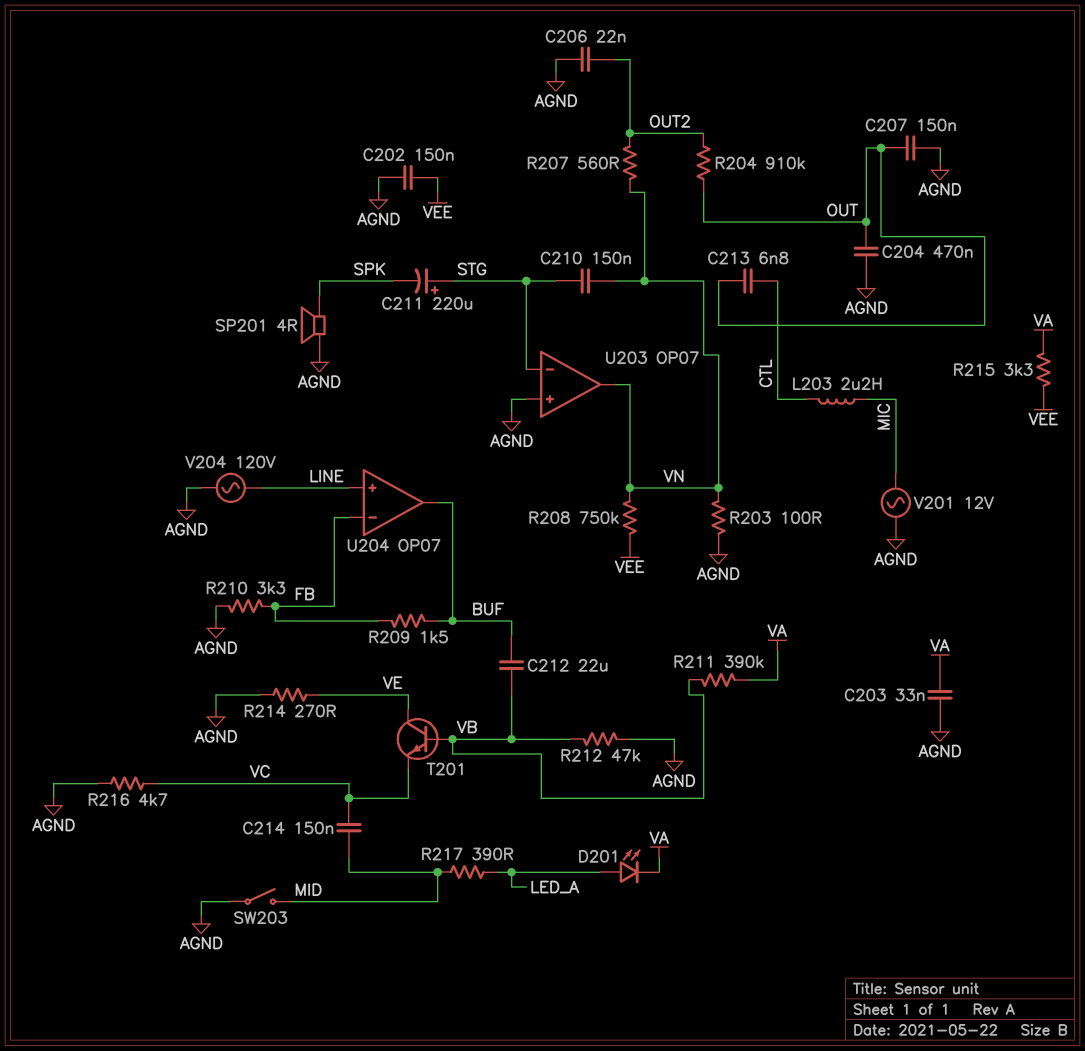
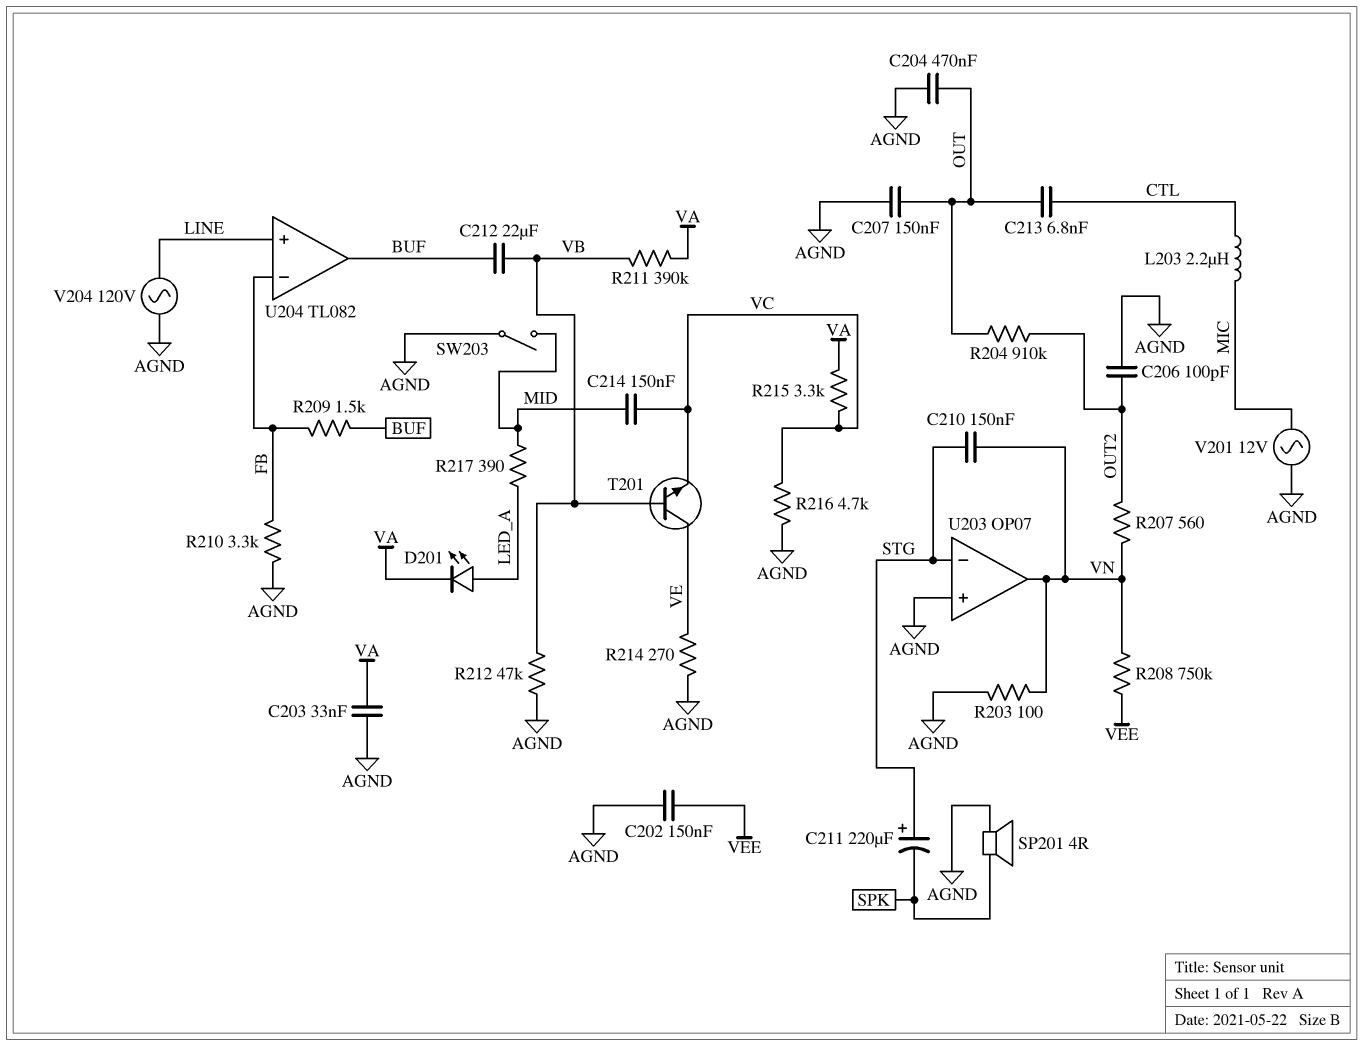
C206: 22nF (AGND, OUT2) -> 100pF (AGND, OUT2)
R215: 3.3k (VA, VEE) -> 3.3k (VA, VC)
U204: OP07 -> TL082

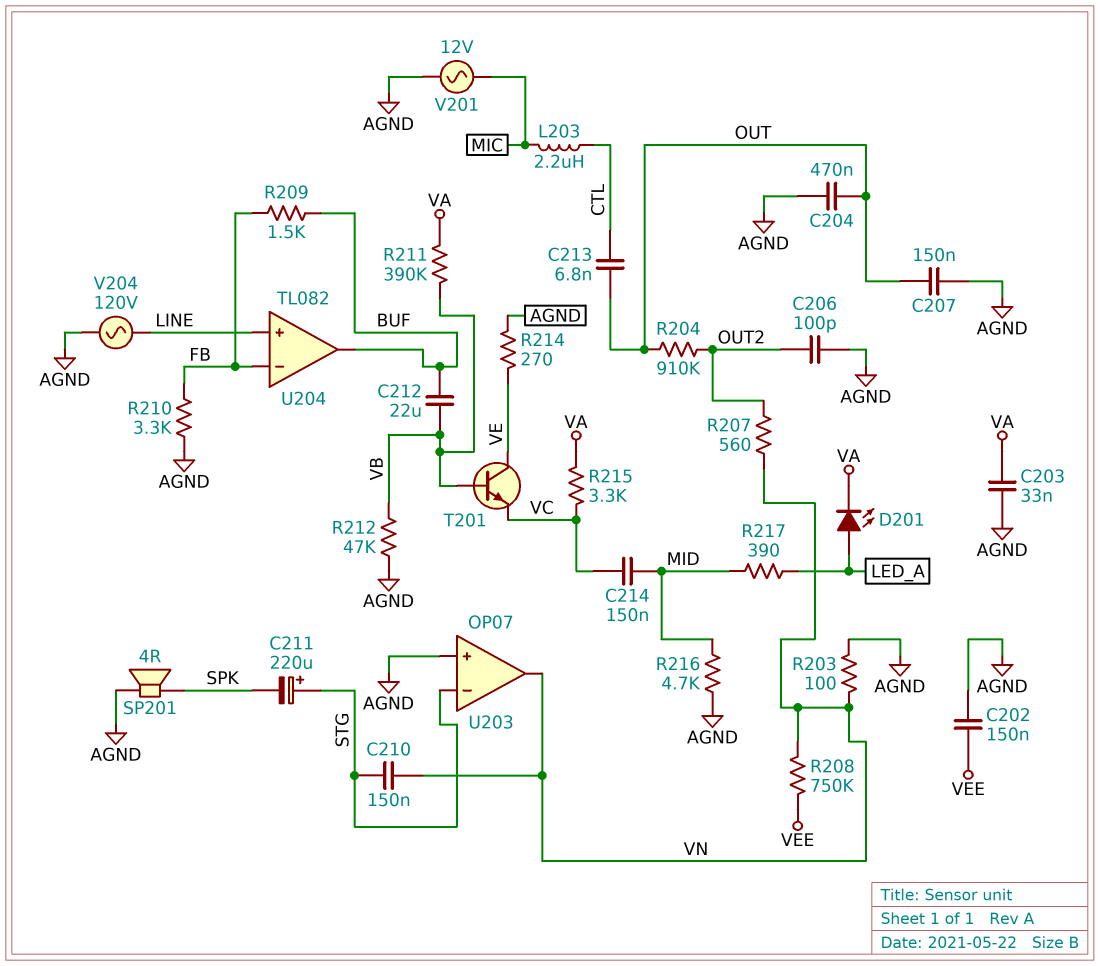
R216: 4.7k (AGND, VC) -> 4.7k (AGND, MID)
SW203: switch (AGND, MID) -> none

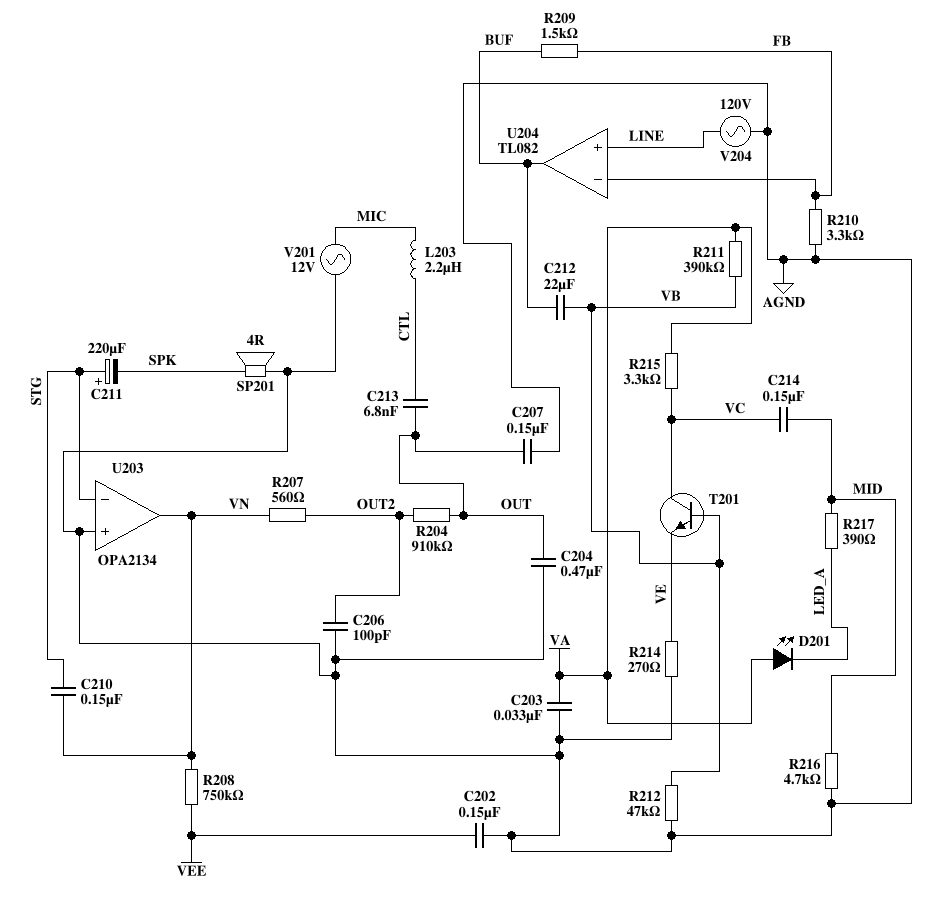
D201: LED (A LED_A, K VA) -> LED (A VA, K LED_A)
R203: 100 (AGND, VN) -> none
T201: NPN (B VB, C VE, E VC) -> NPN (B VB, C VC, E VE)
U203: OP07 -> OPA2134

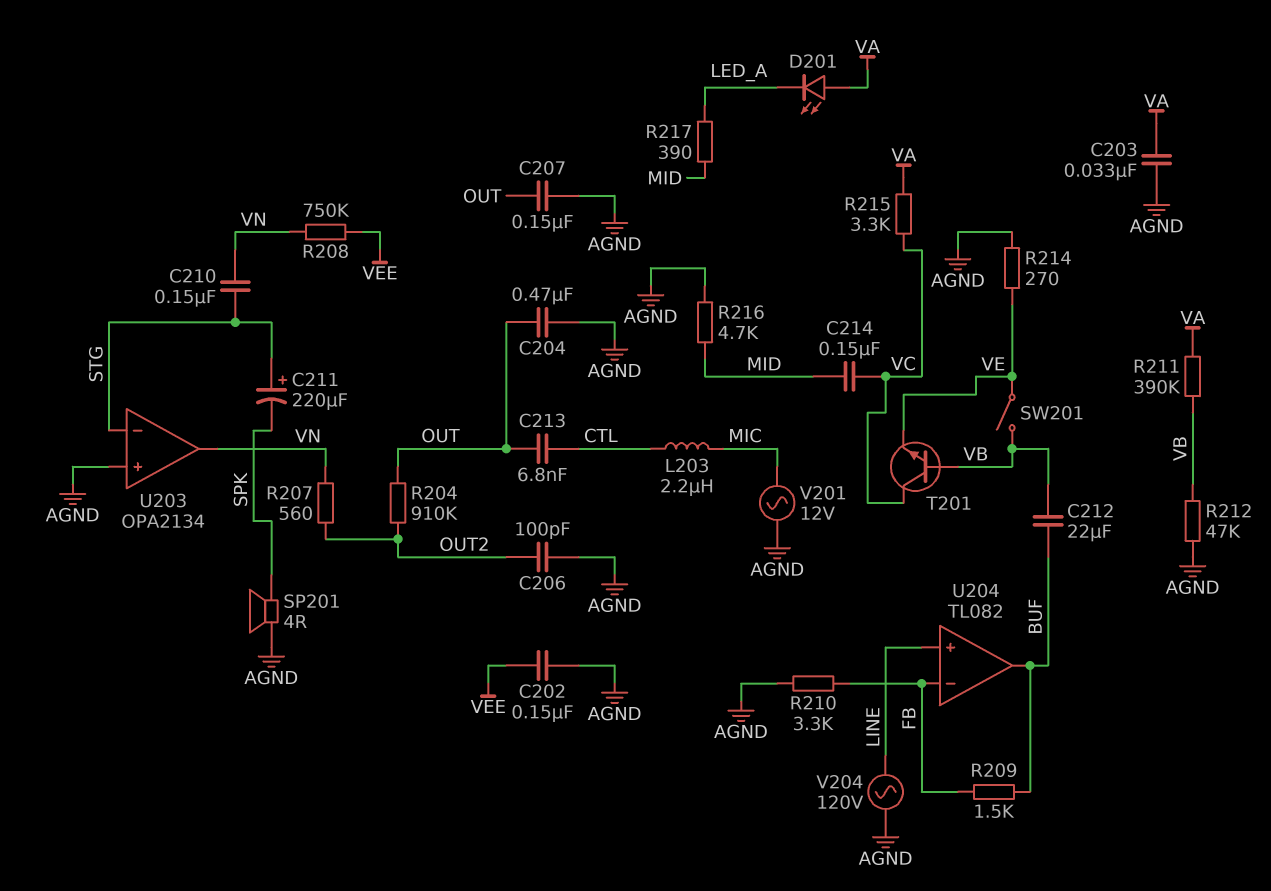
SW201: none -> switch (VB, VE)

